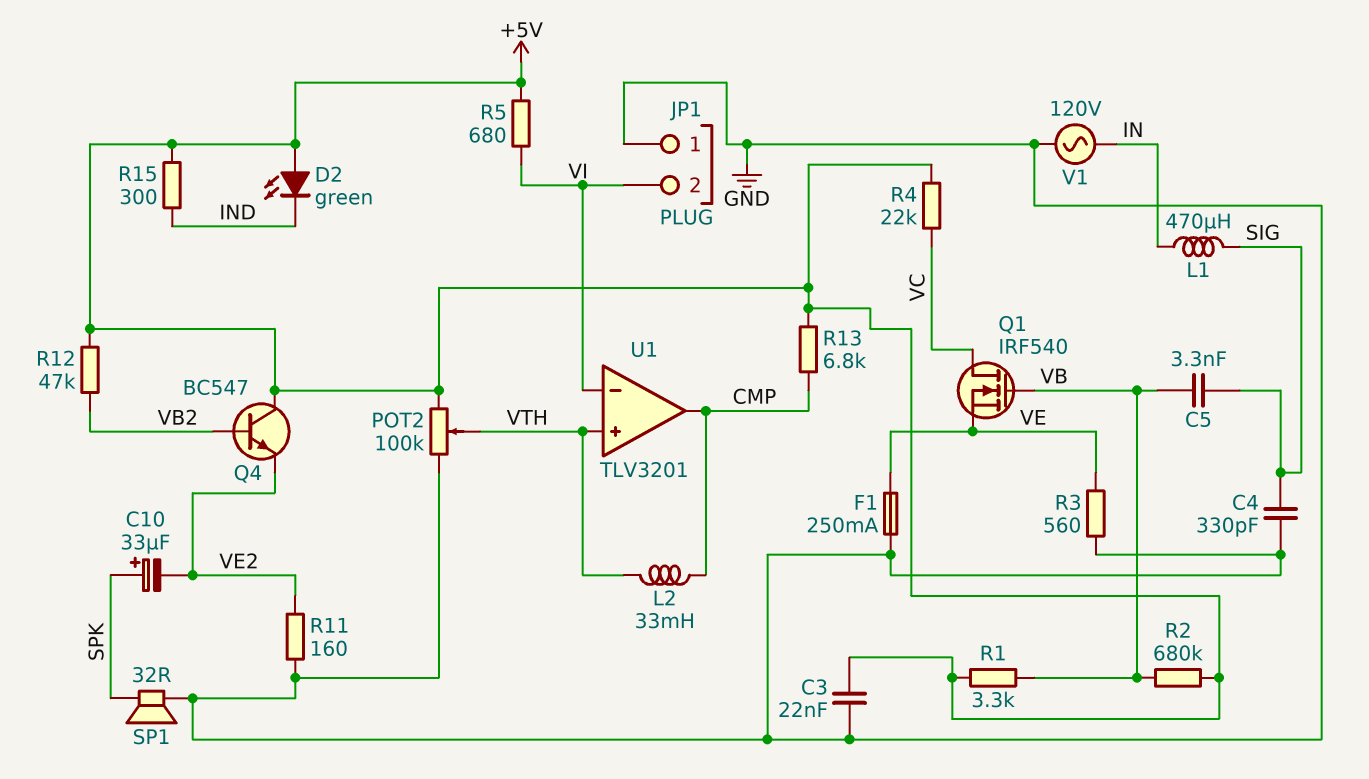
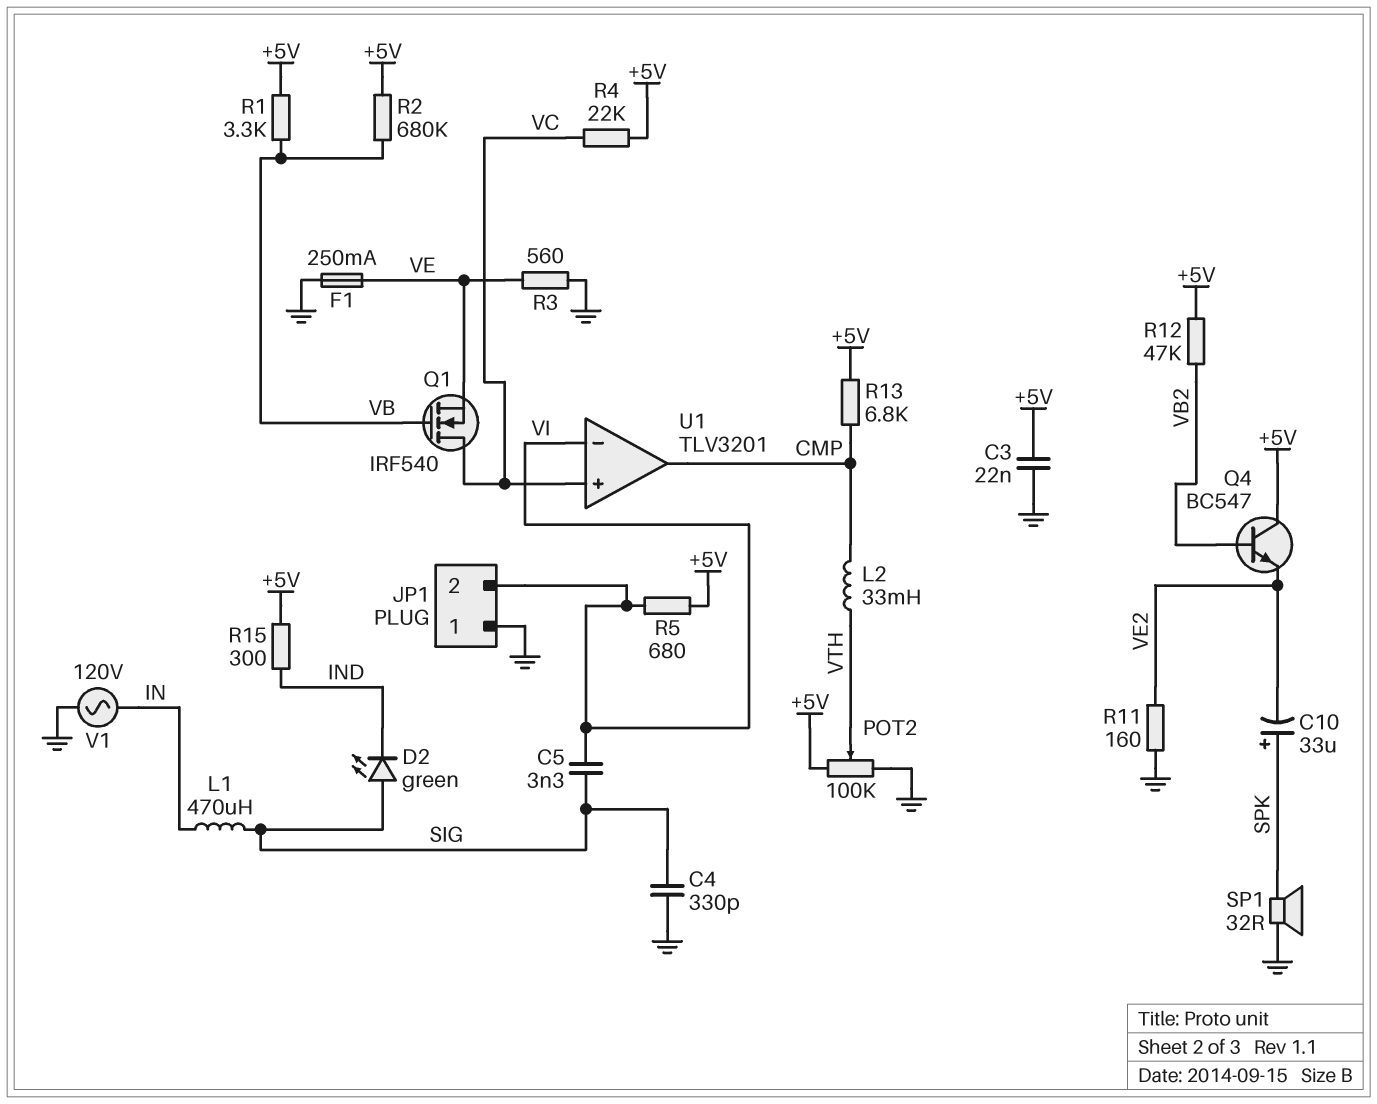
C5: 3.3nF (SIG, VB) -> 3.3nF (SIG, VI)
D2: LED green (A +5V, K IND) -> LED green (A SIG, K IND)
U1 pin in+: VTH -> VC

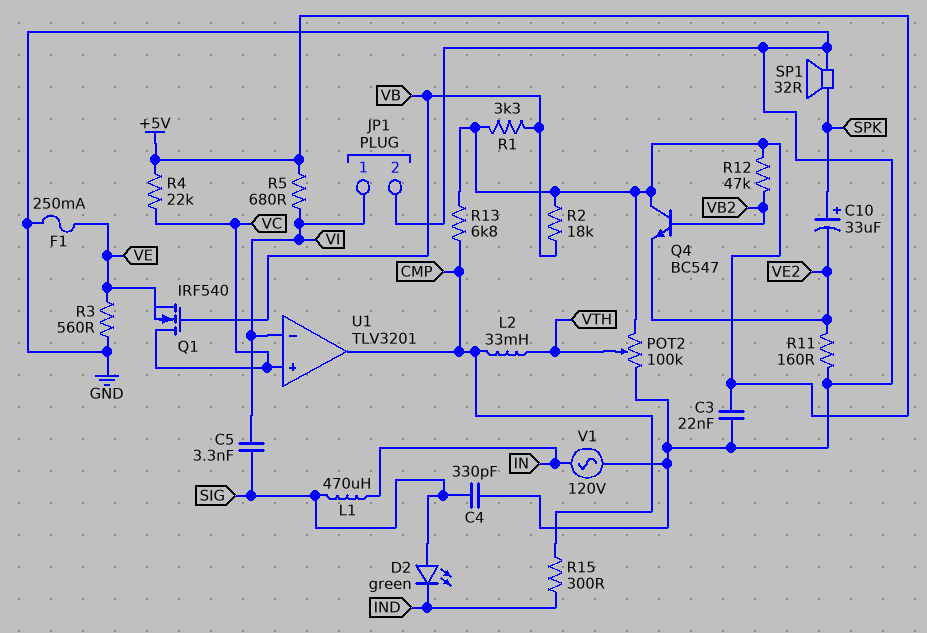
JP1 pin 1: GND -> VI
JP1 pin 2: VI -> GND
R2: 680k (+5V, VB) -> 18k (+5V, VB)
R15: 300 (+5V, IND) -> 300 (CMP, IND)

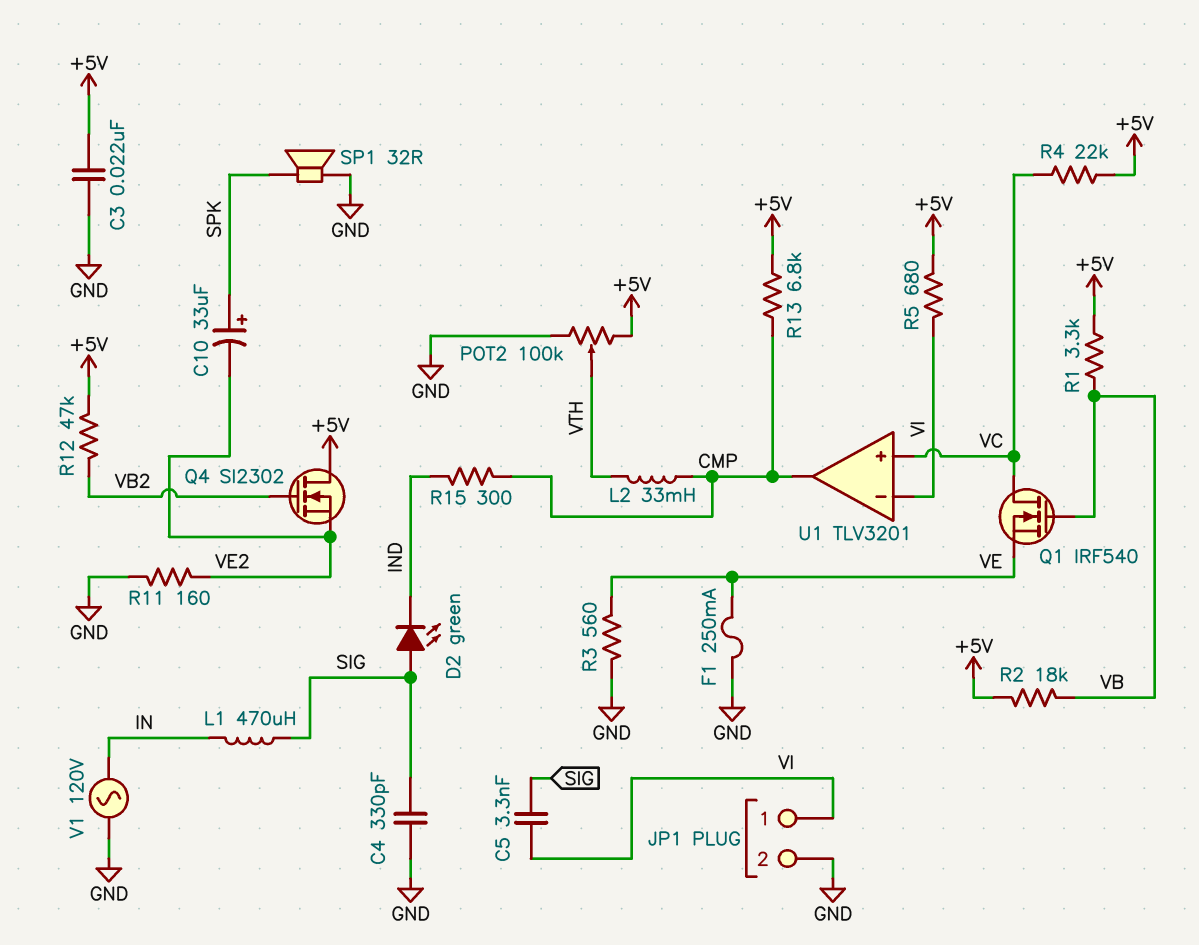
Q4: NPN BC547 (B VB2, C +5V, E VE2) -> NMOS SI2302 (G VB2, D +5V, S VE2)

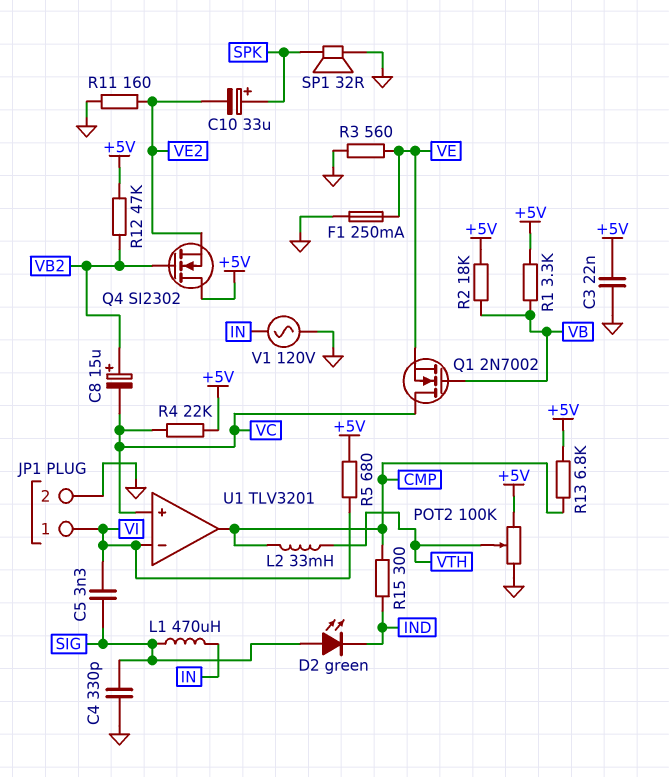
C8: none -> 15uF (plus VB2, minus VC)
Q1: NMOS IRF540 (G VB, D VC, S VE) -> NMOS 2N7002 (G VB, D VC, S VE)

